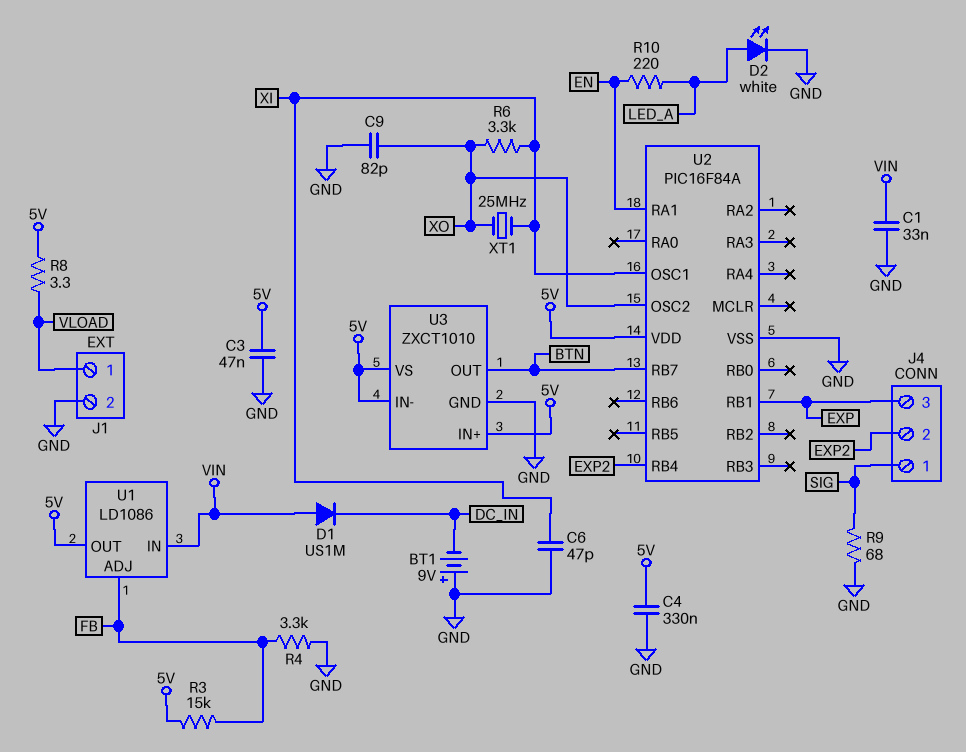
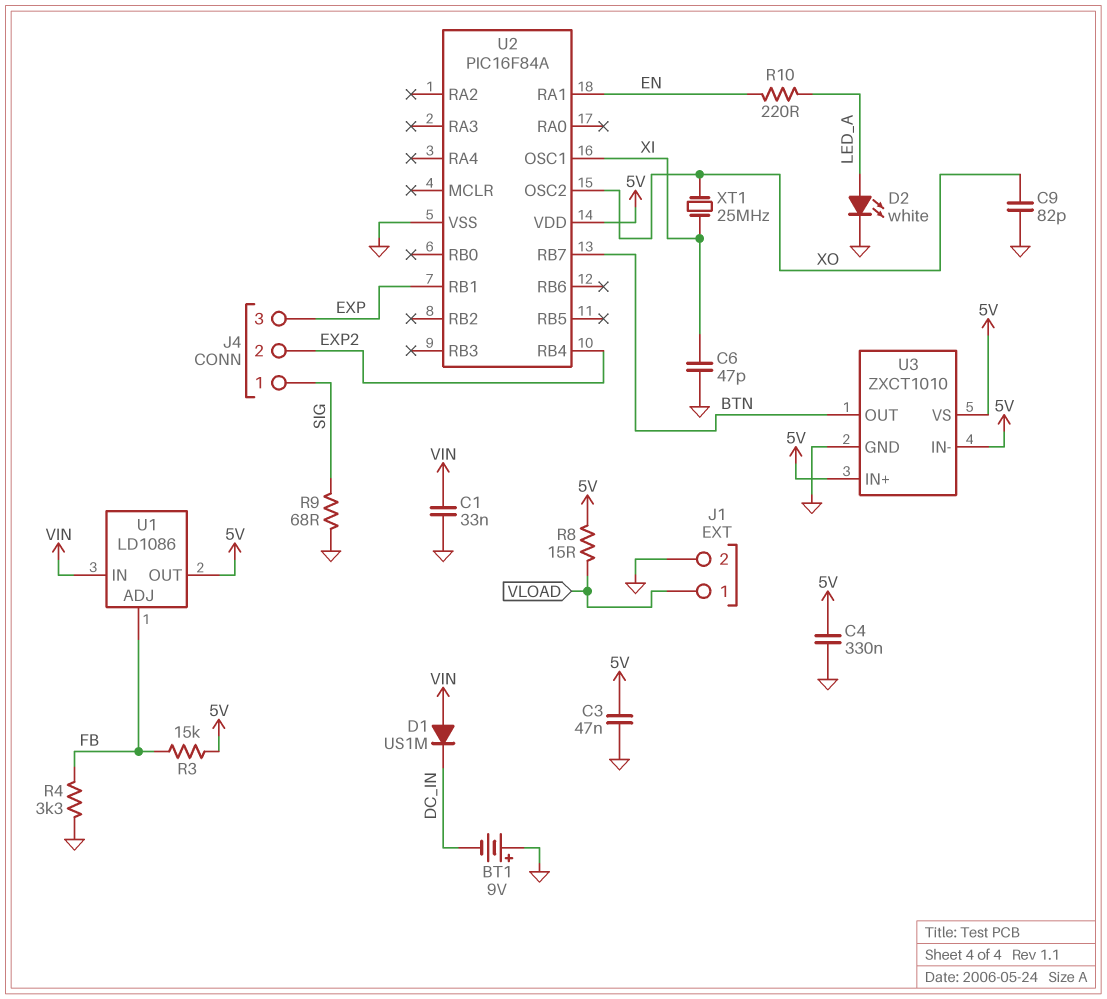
R6: 3.3k (XI, XO) -> none
R8: 3.3 (5V, VLOAD) -> 15 (5V, VLOAD)

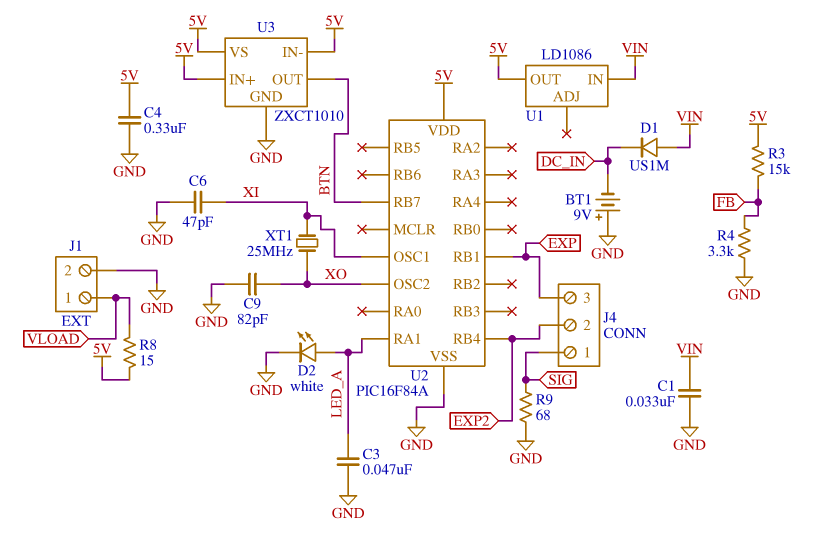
C3: 47nF (5V, GND) -> 47nF (GND, LED_A)
R10: 220 (EN, LED_A) -> none
U1 pin ADJ: FB -> none
U2 pin RA1: EN -> LED_A

